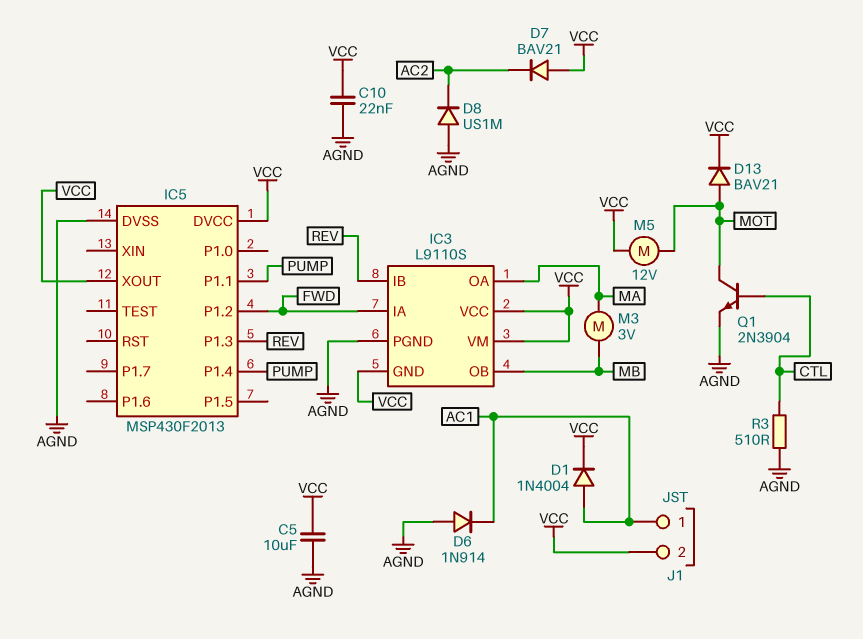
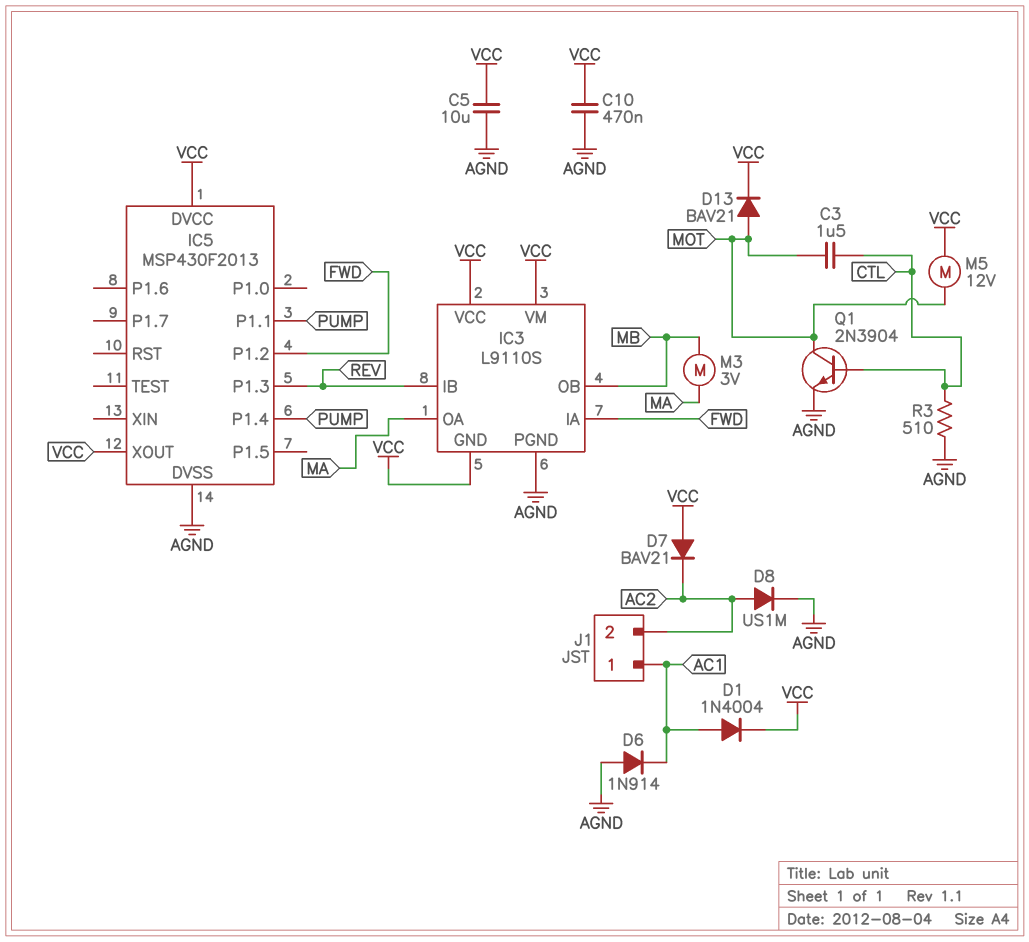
C3: none -> 1.5uF (CTL, MOT)
C10: 22nF (AGND, VCC) -> 470nF (AGND, VCC)
D8: diode US1M (A AGND, K AC2) -> diode US1M (A AC2, K AGND)
J1 pin 2: VCC -> AC2

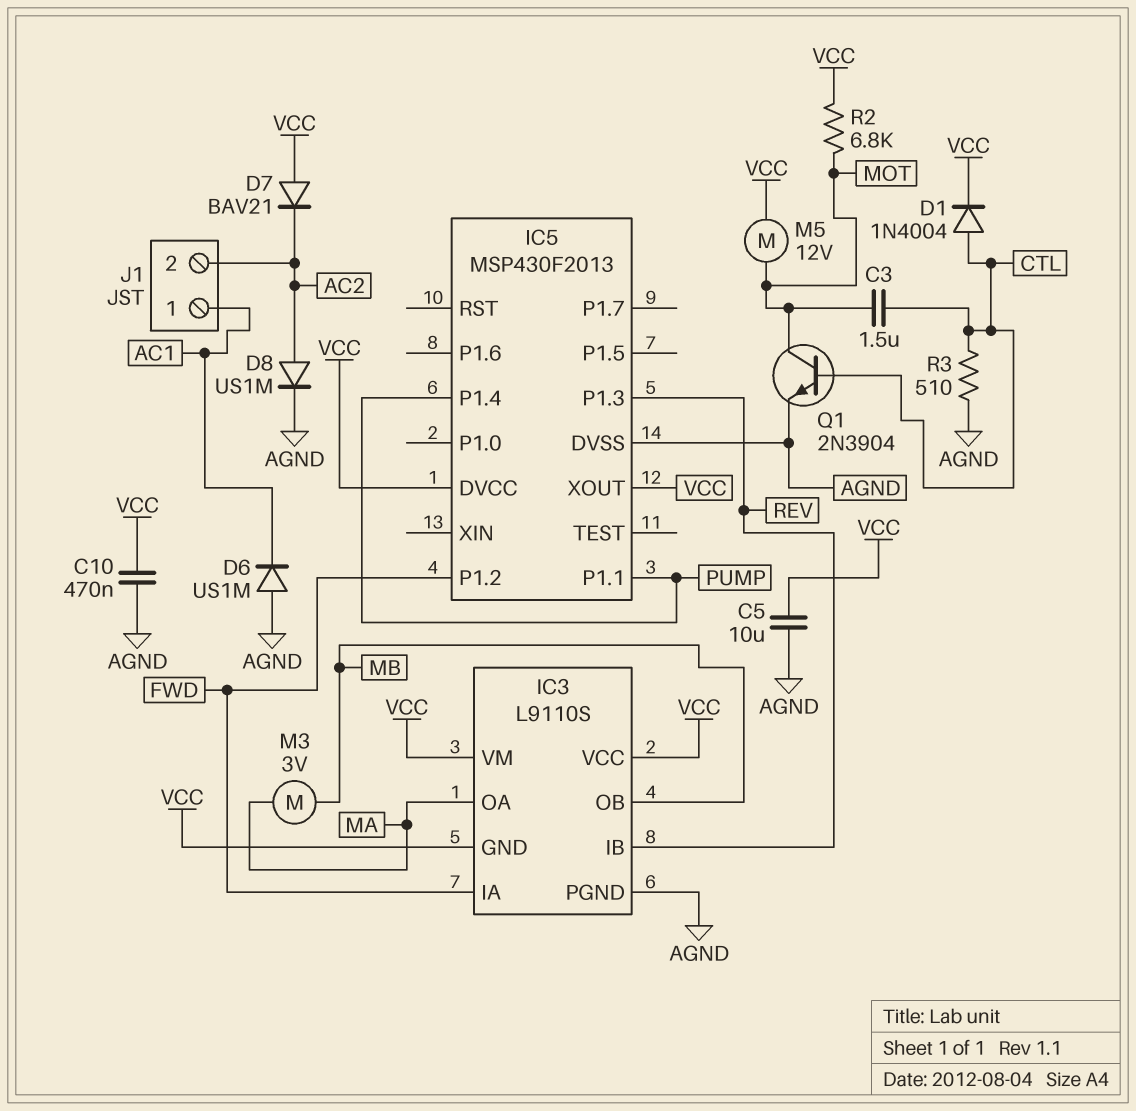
D1: diode 1N4004 (A AC1, K VCC) -> diode 1N4004 (A CTL, K VCC)
D6: diode 1N914 (A AGND, K AC1) -> diode US1M (A AGND, K AC1)
D13: diode BAV21 (A MOT, K VCC) -> none
R2: none -> 6.8k (MOT, VCC)

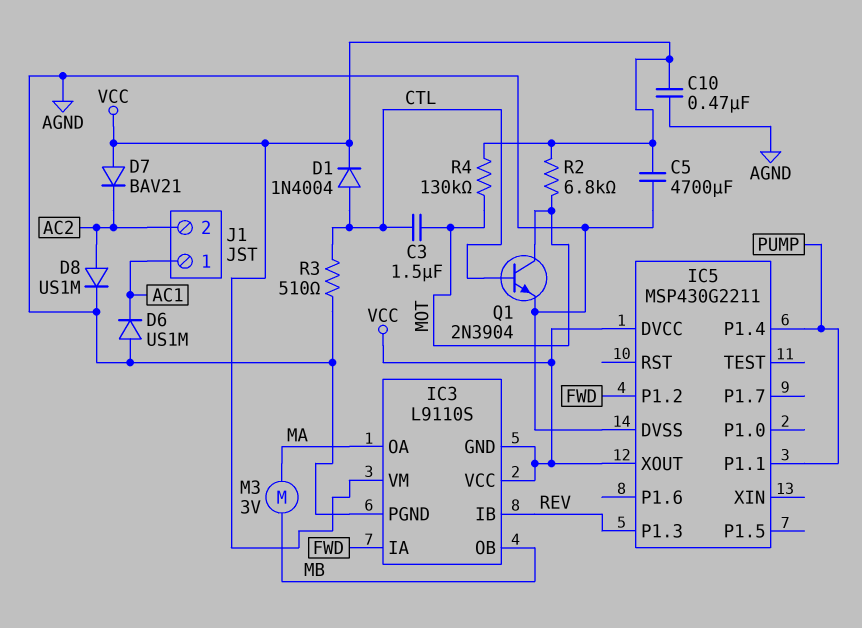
C5: 10uF (AGND, VCC) -> 4700uF (AGND, VCC)
IC5: MSP430F2013 -> MSP430G2211
M5: motor 12V (MOT, VCC) -> none
R4: none -> 130k (MOT, VCC)

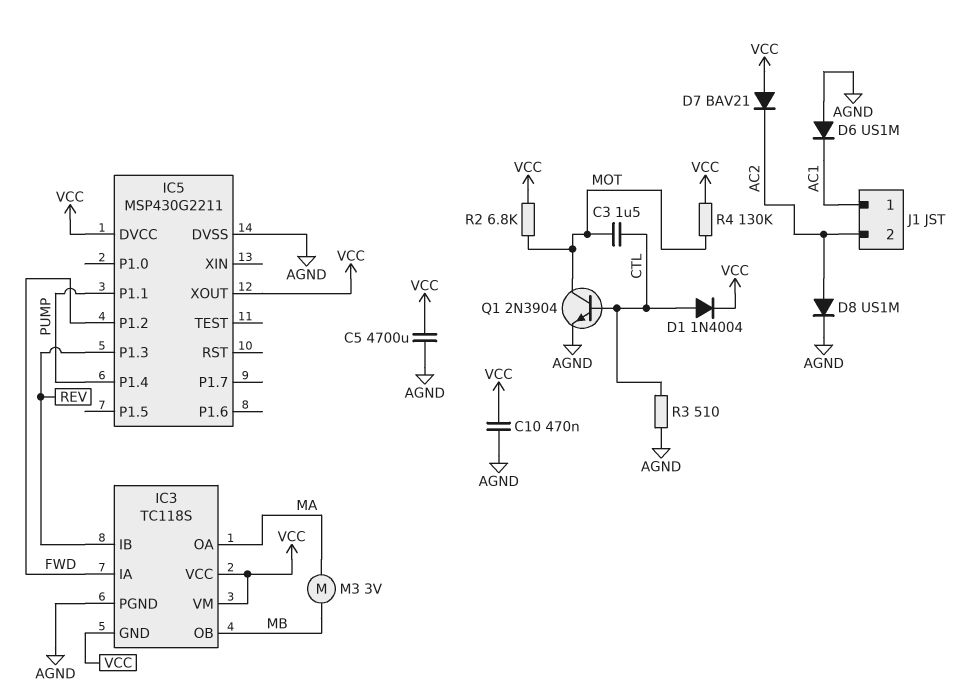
IC3: L9110S -> TC118S

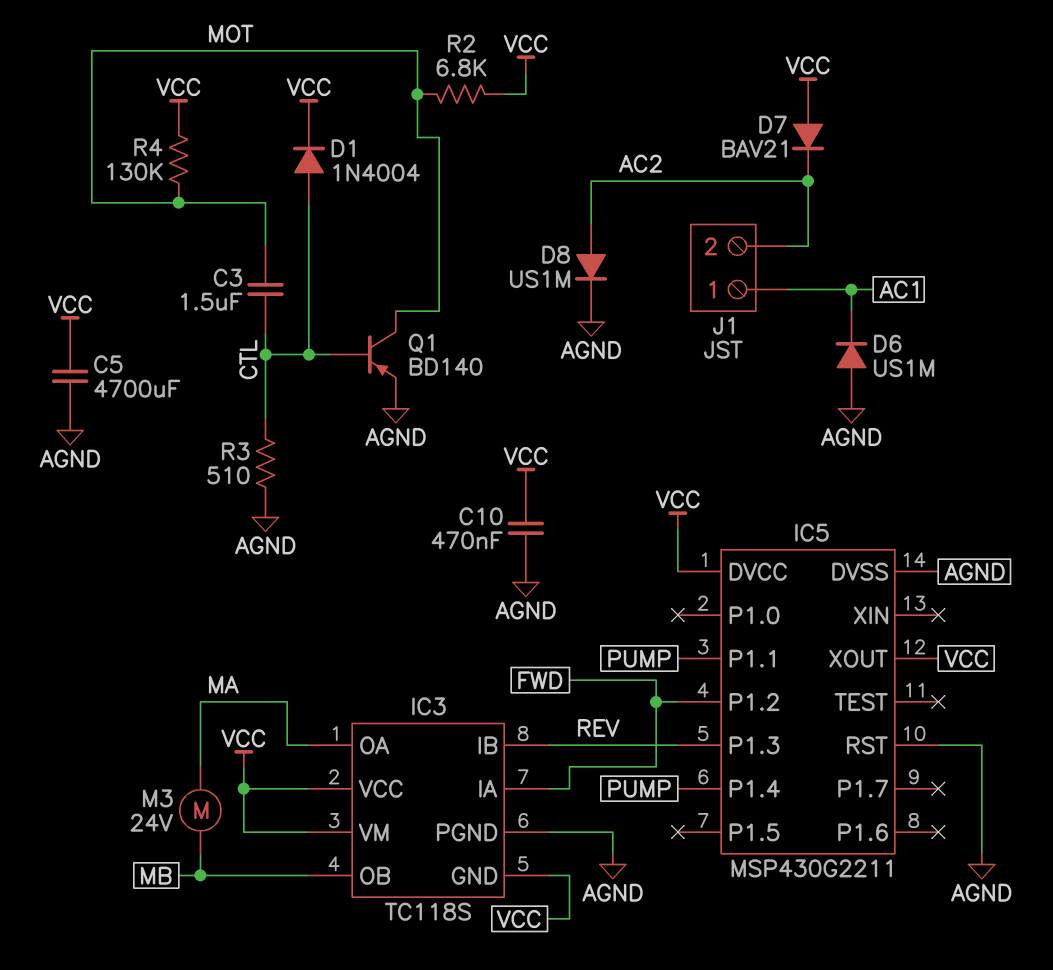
IC5 pin RST: none -> AGND
M3: motor 3V (MA, MB) -> motor 24V (MA, MB)
Q1: NPN 2N3904 (B CTL, C MOT, E AGND) -> PNP BD140 (B CTL, C MOT, E AGND)

